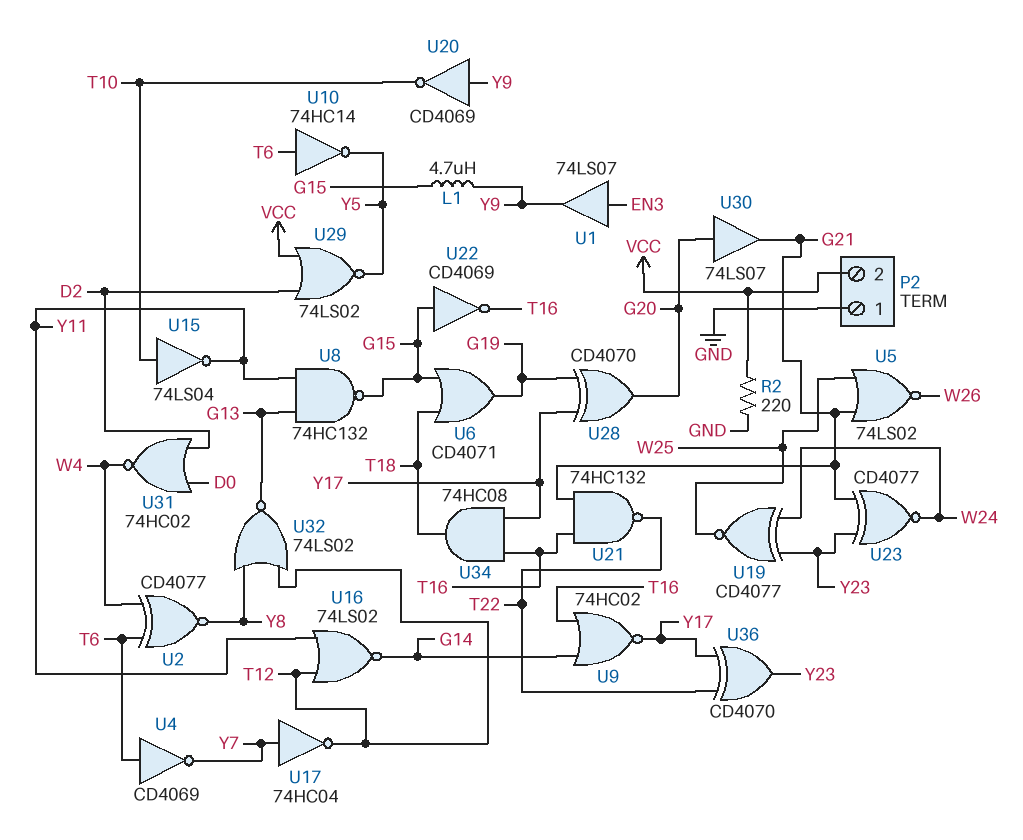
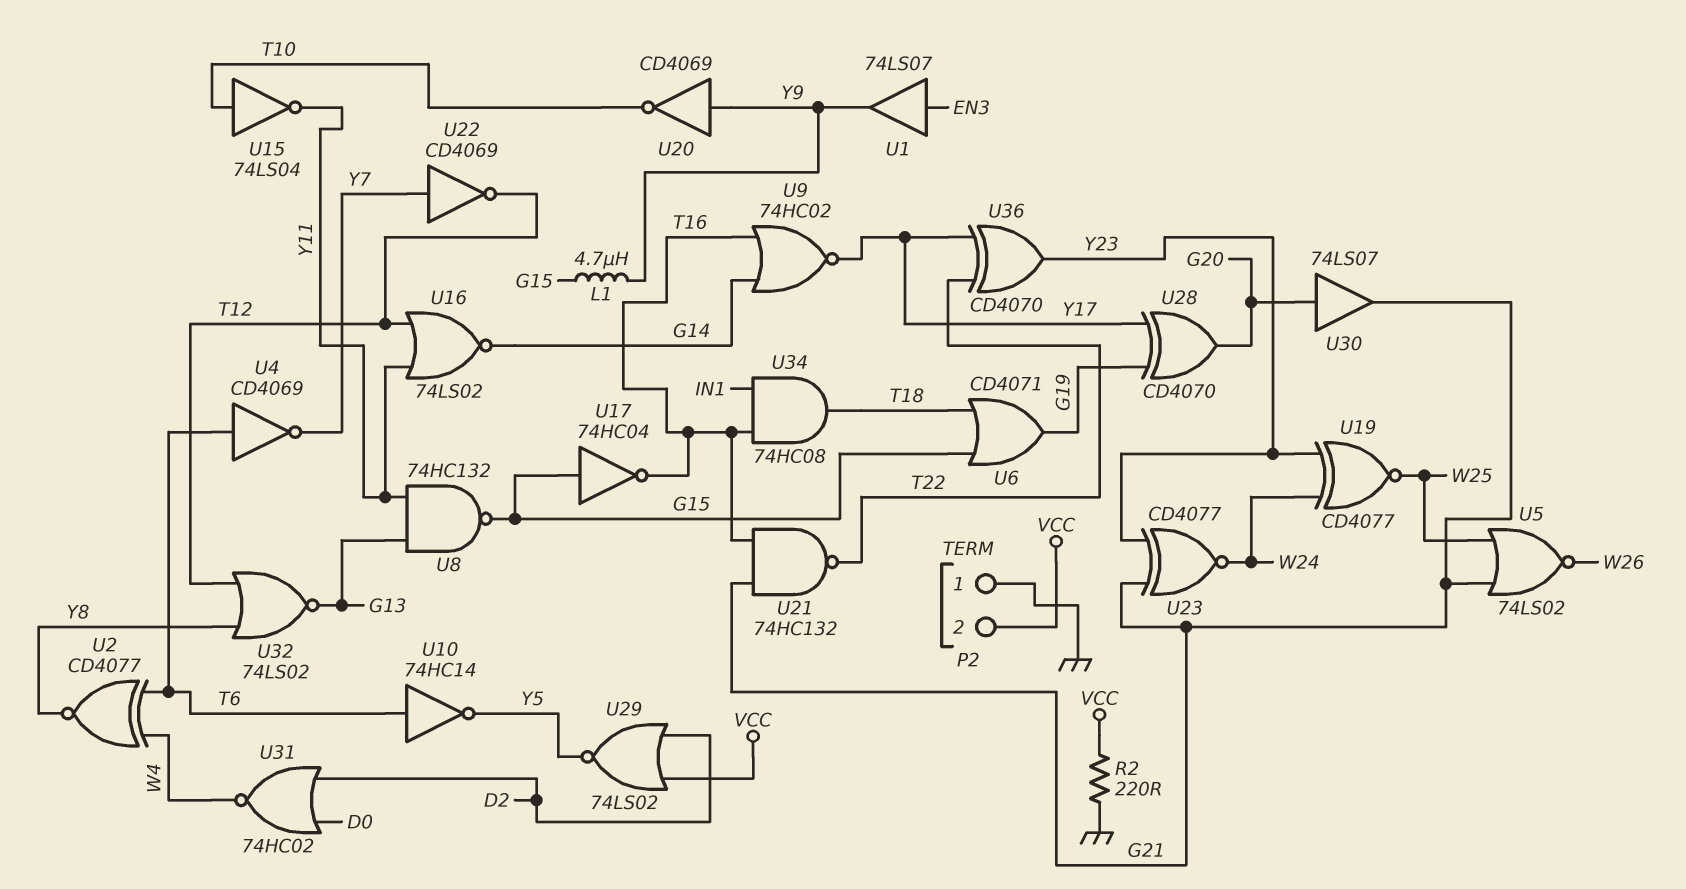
U17: NOT 74HC04 (in Y7, out T12) -> NOT 74HC04 (in G15, out T16)
U22: NOT CD4069 (in G15, out T16) -> NOT CD4069 (in Y7, out T12)
U34: AND 74HC08 (in T16, in Y17, out T18) -> AND 74HC08 (in IN1, in T16, out T18)

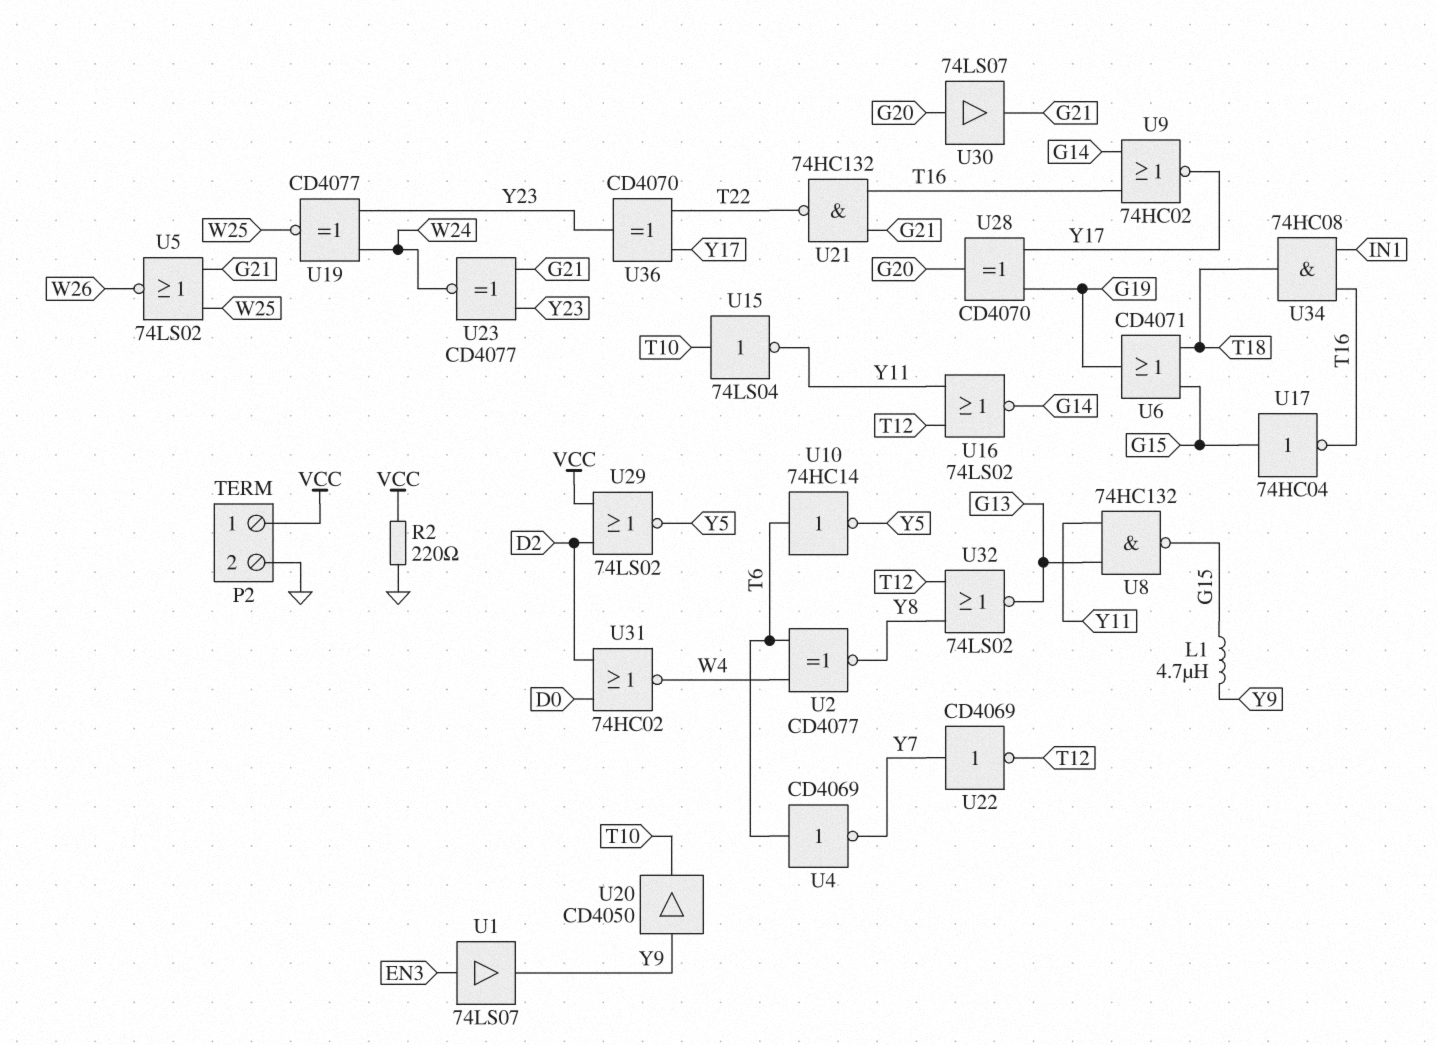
P2 pin 1: GND -> VCC
P2 pin 2: VCC -> GND
U20: NOT CD4069 (in Y9, out T10) -> buffer CD4050 (in Y9, out T10)

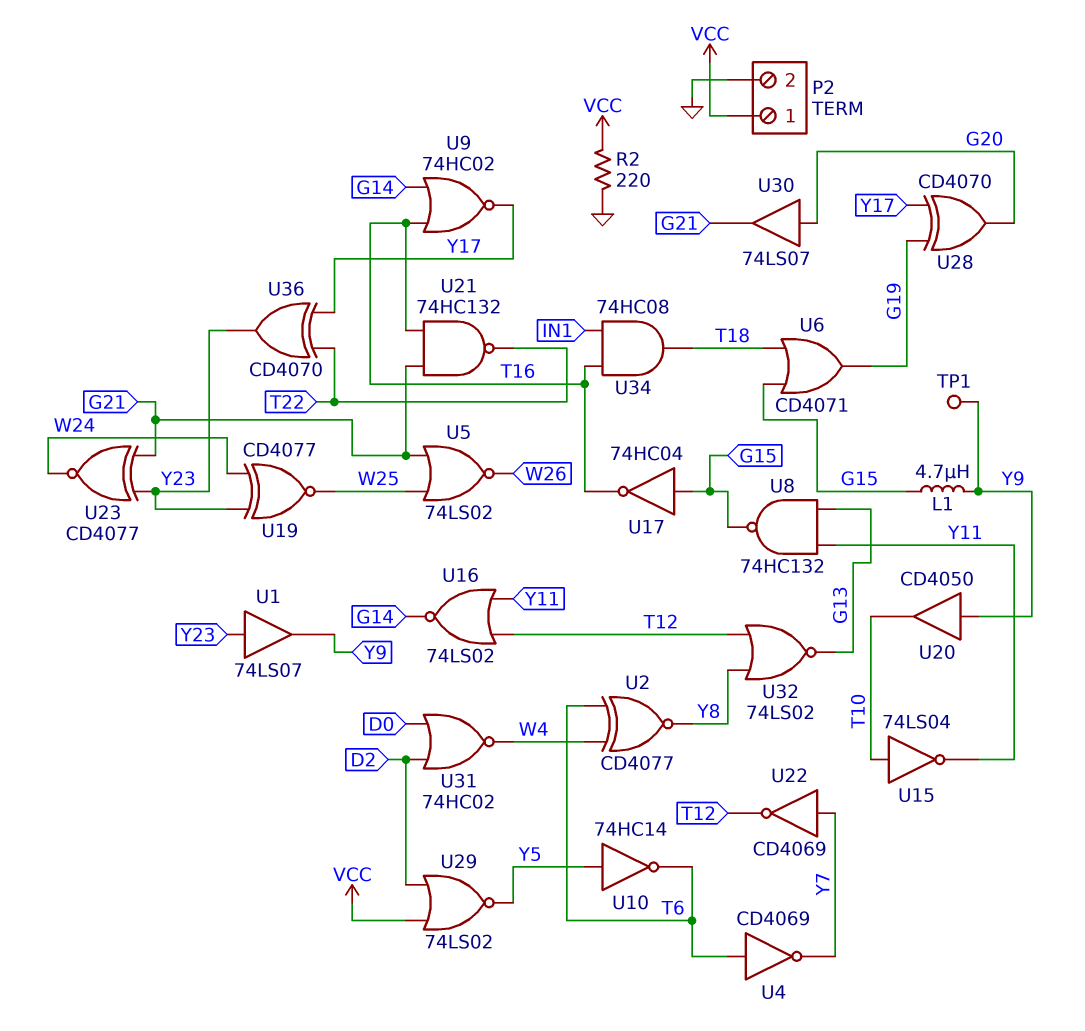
TP1: none -> test point (Y9)
U1: buffer 74LS07 (in EN3, out Y9) -> buffer 74LS07 (in Y23, out Y9)
U10: NOT 74HC14 (in T6, out Y5) -> NOT 74HC14 (in Y5, out T6)

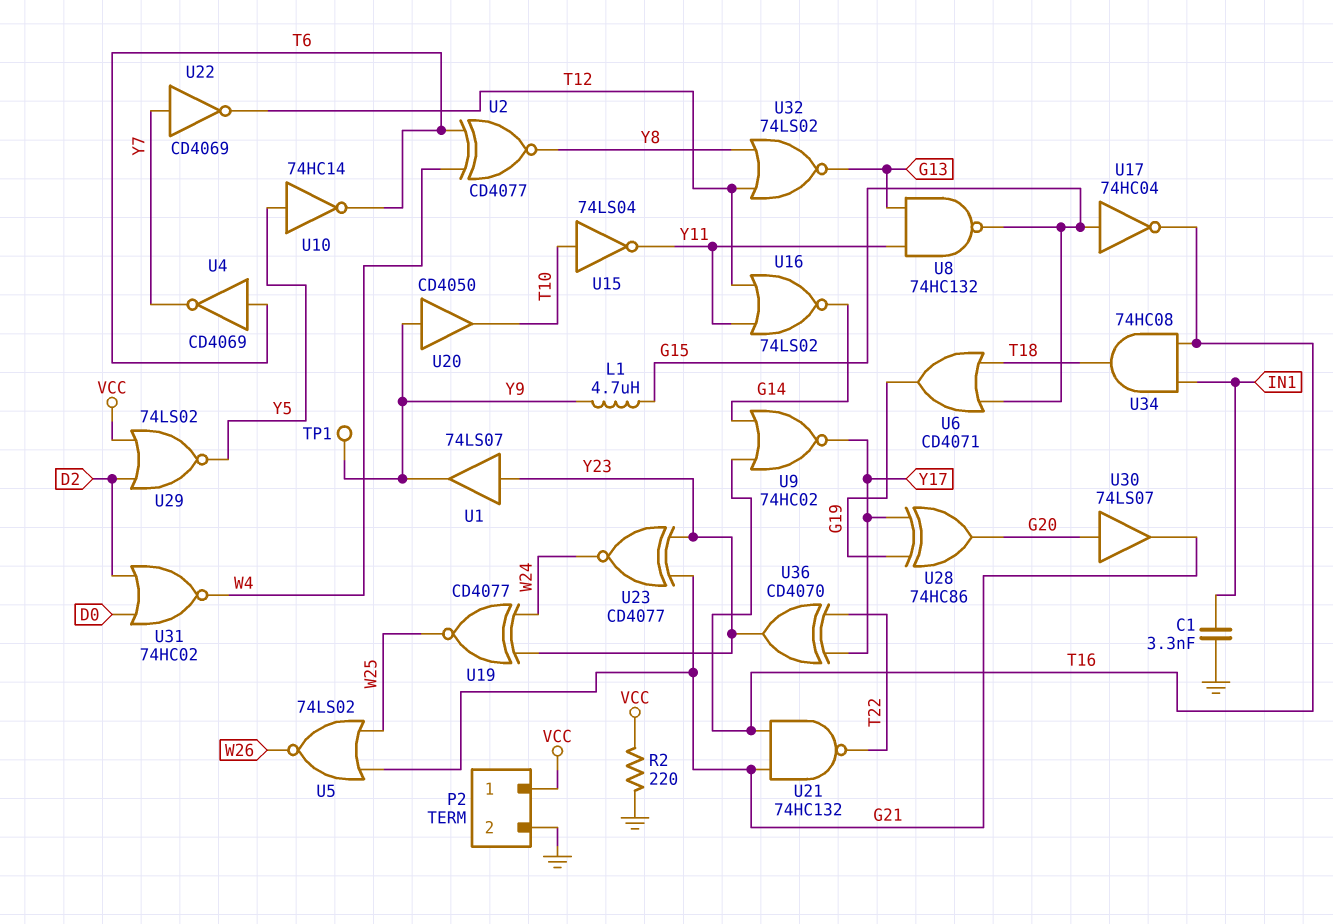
C1: none -> 3.3nF (GND, IN1)
U28: XOR CD4070 (in G19, in Y17, out G20) -> XOR 74HC86 (in G19, in Y17, out G20)

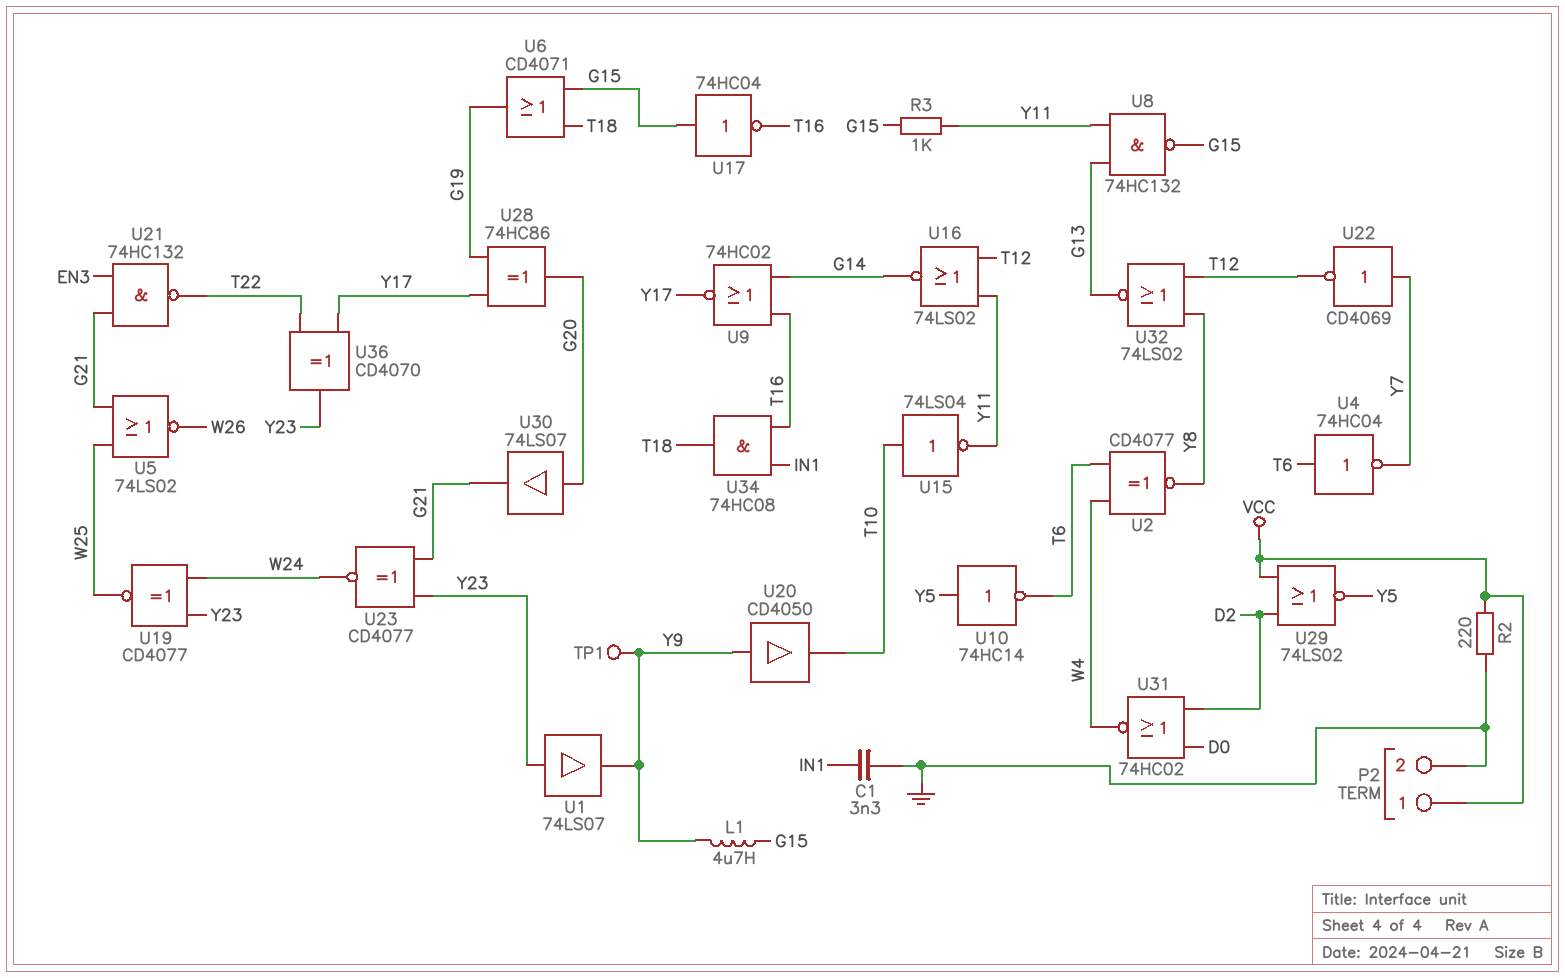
R3: none -> 1k (G15, Y11)
U4: NOT CD4069 (in T6, out Y7) -> NOT 74HC04 (in T6, out Y7)
U21: NAND 74HC132 (in G21, in T16, out T22) -> NAND 74HC132 (in EN3, in G21, out T22)

